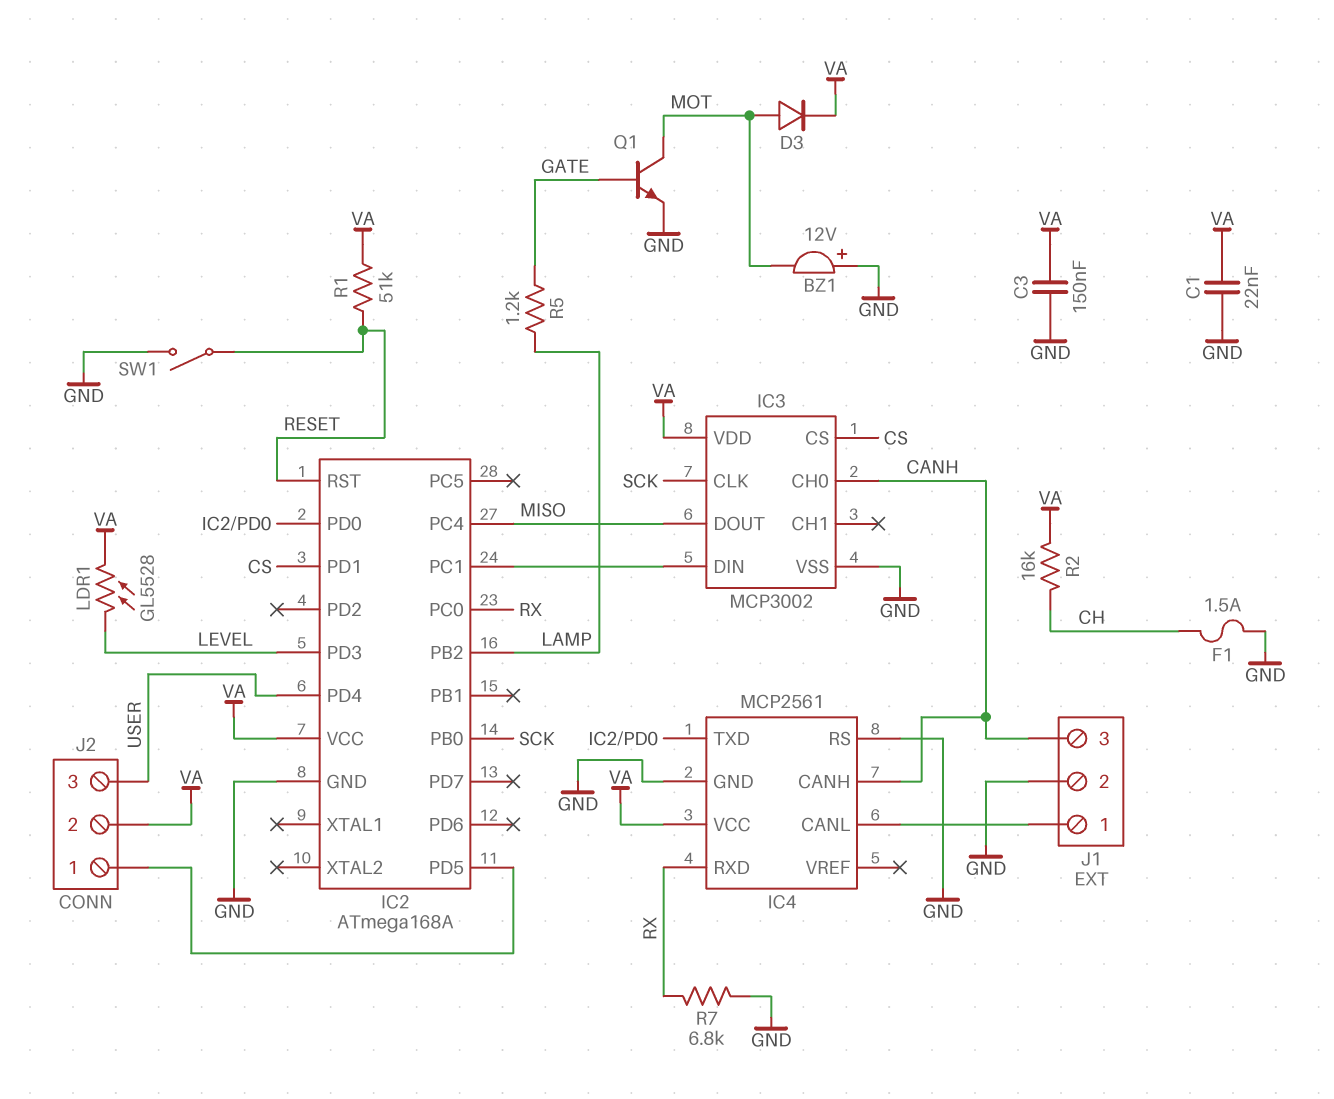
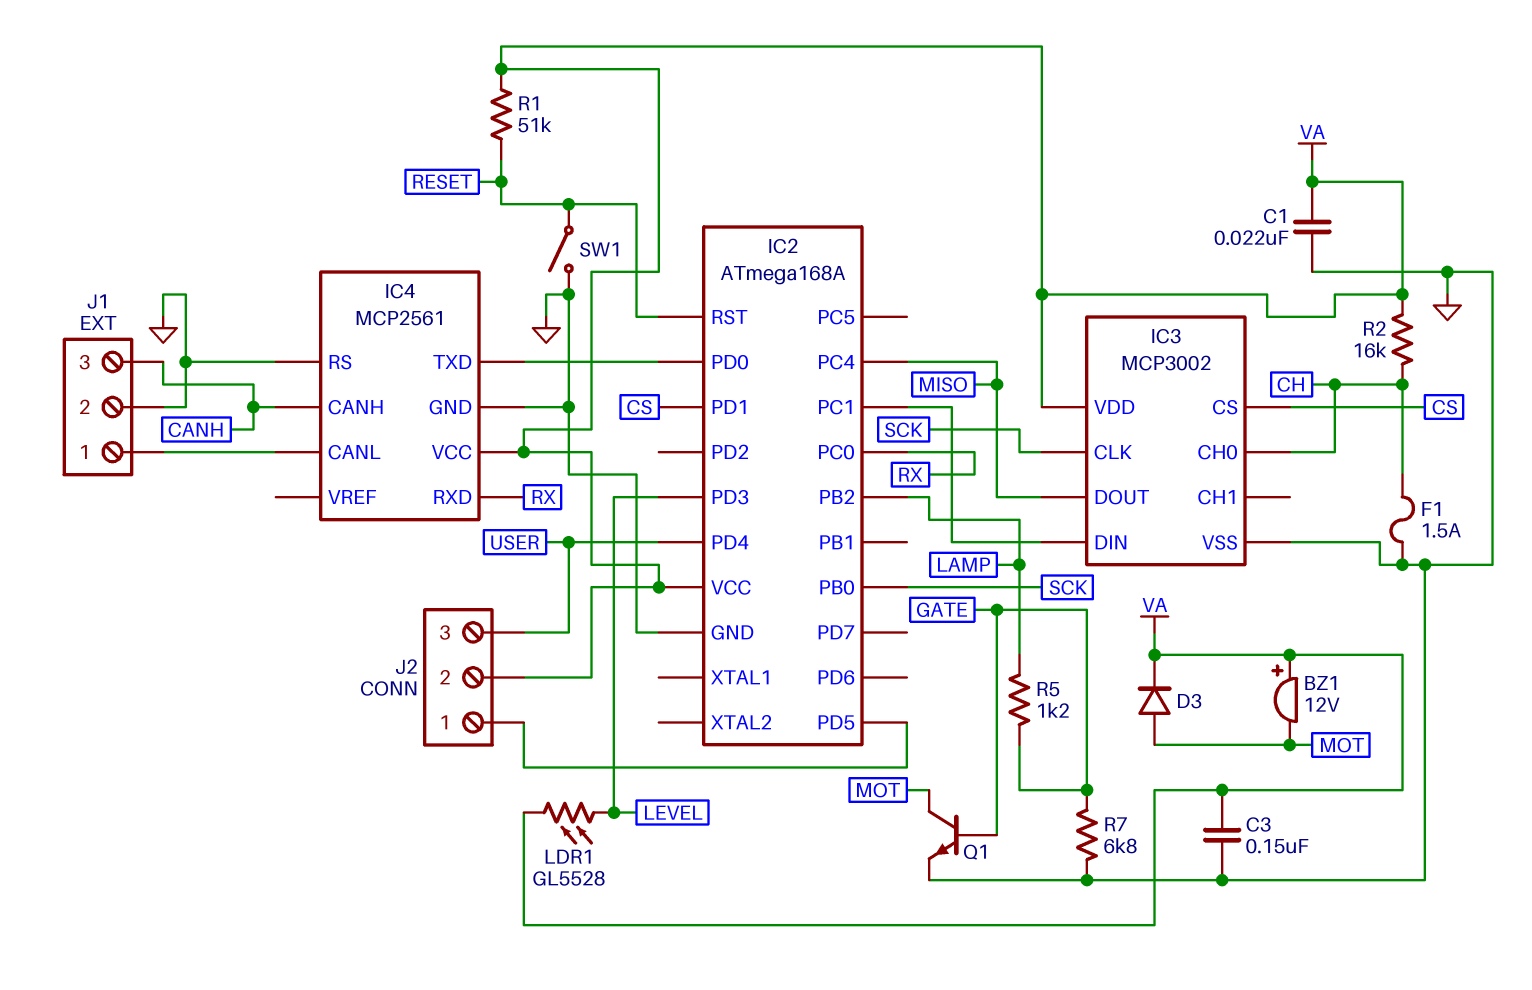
BZ1: buzzer 12V (plus GND, minus MOT) -> buzzer 12V (plus VA, minus MOT)
IC3 pin CH0: CANH -> CH
R7: 6.8k (GND, RX) -> 6.8k (GATE, GND)

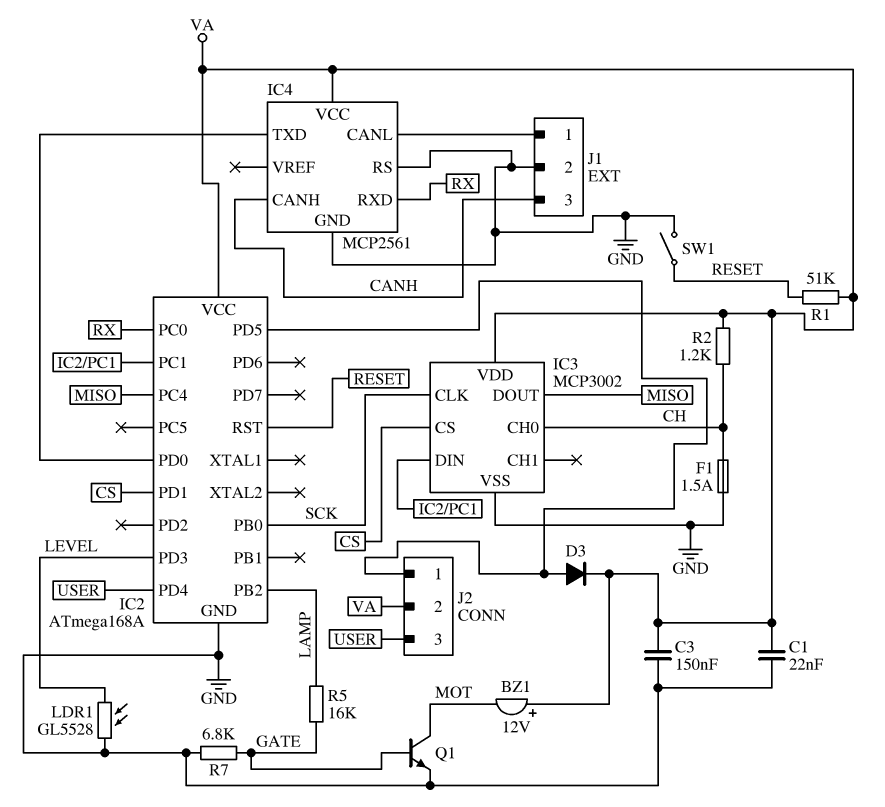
D3: diode (A MOT, K VA) -> diode (A IC2/PD5, K VA)
LDR1: GL5528 (LEVEL, VA) -> GL5528 (GND, LEVEL)
R2: 16k (CH, VA) -> 1.2k (CH, VA)
R5: 1.2k (GATE, LAMP) -> 16k (GATE, LAMP)

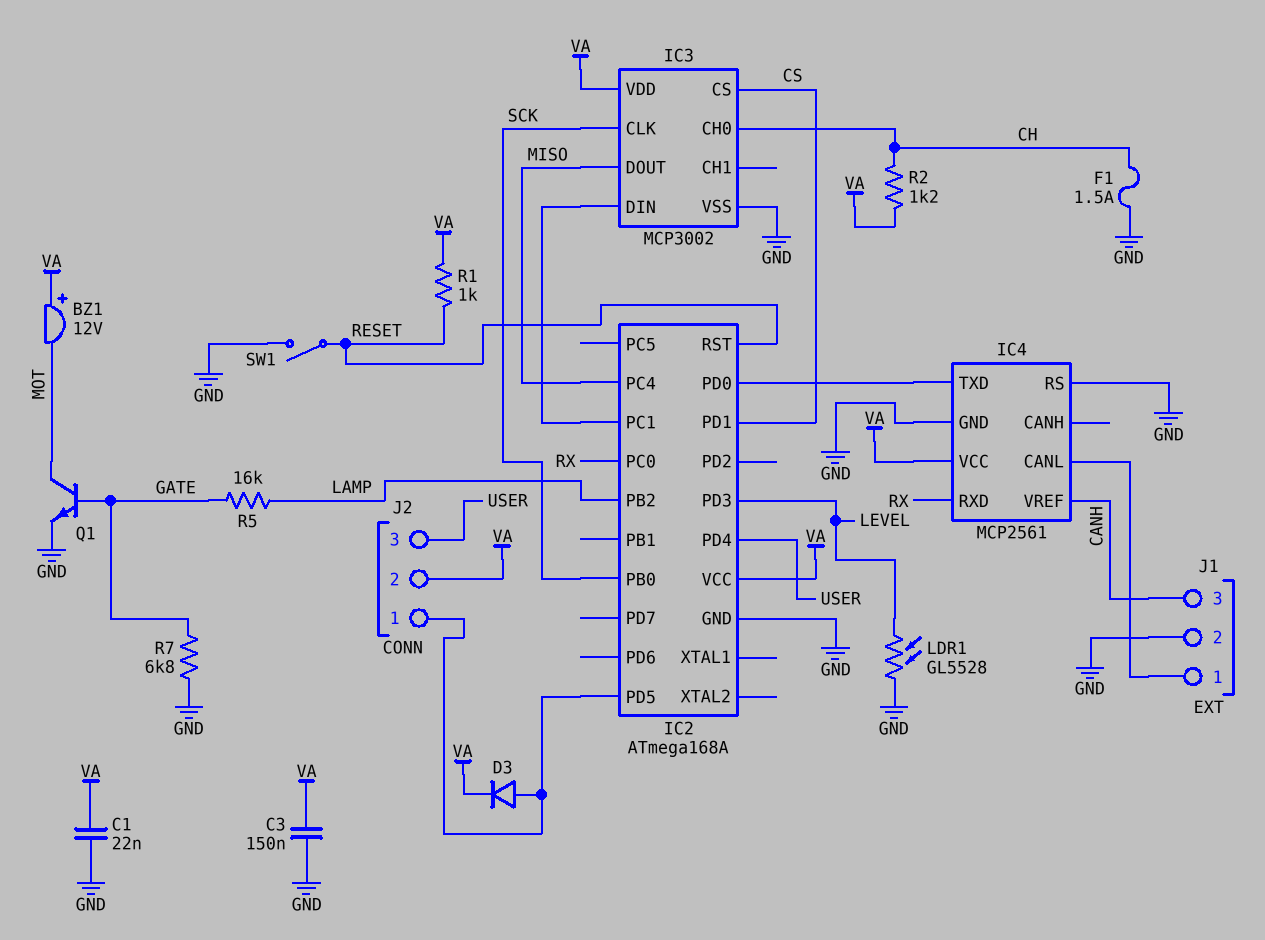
IC4 pin CANH: CANH -> none
IC4 pin VREF: none -> CANH
R1: 51k (RESET, VA) -> 1k (RESET, VA)

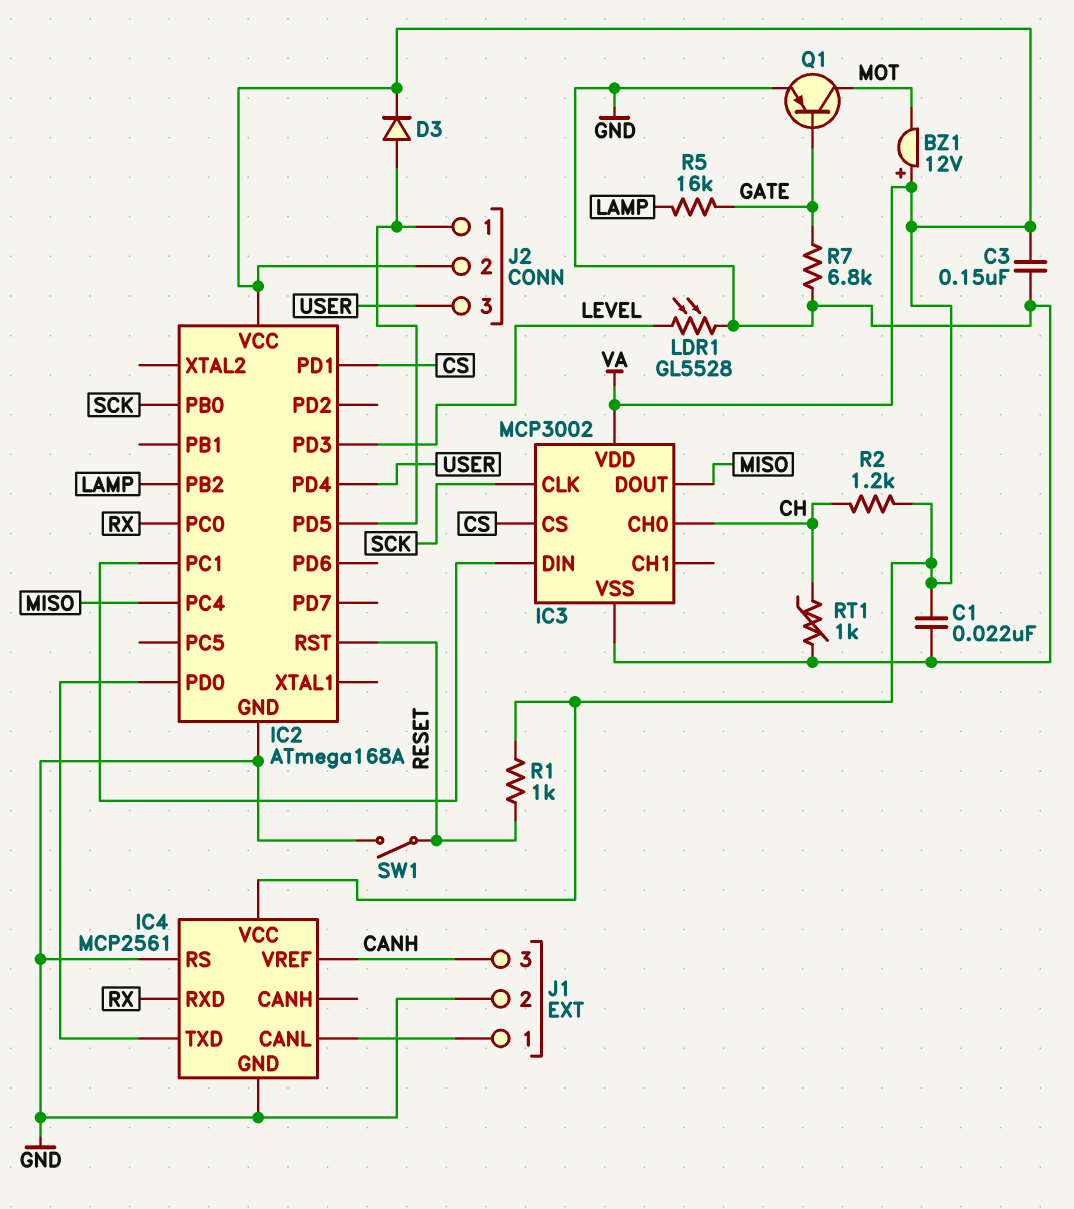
F1: 1.5A (CH, GND) -> none
Q1: NPN (B GATE, C MOT, E GND) -> PNP (B GATE, C MOT, E GND)
RT1: none -> 1k (CH, GND)

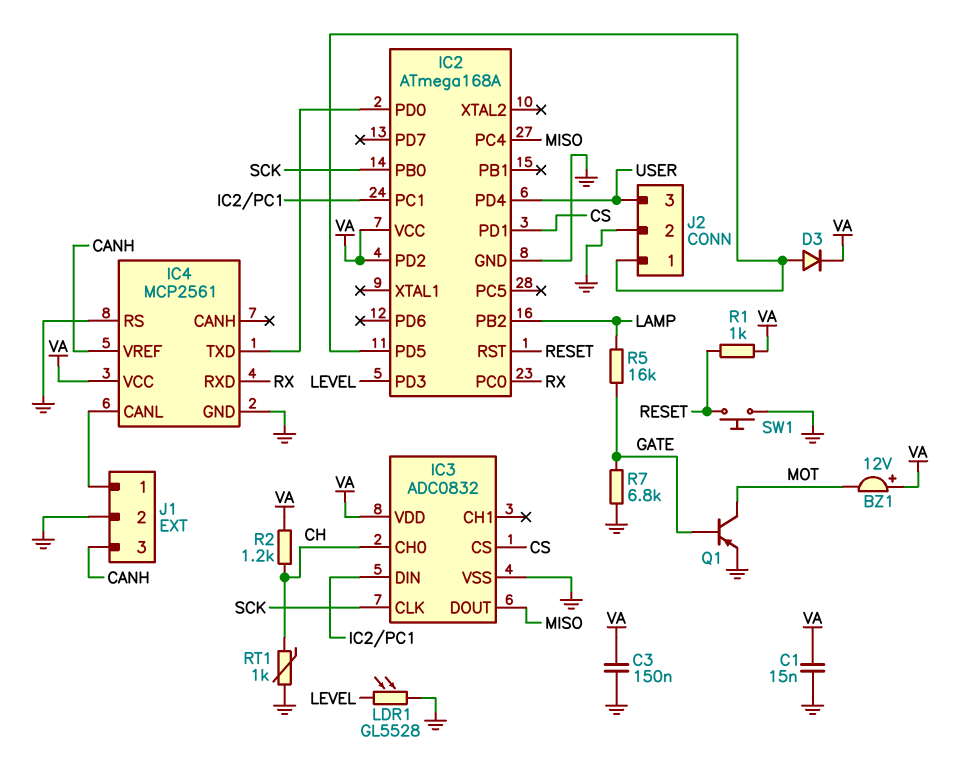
C1: 22nF (GND, VA) -> 15nF (GND, VA)
IC2 pin PD2: none -> VA
IC3: MCP3002 -> ADC0832
J2 pin 2: VA -> GND
SW1: switch (GND, RESET) -> button (GND, RESET)

